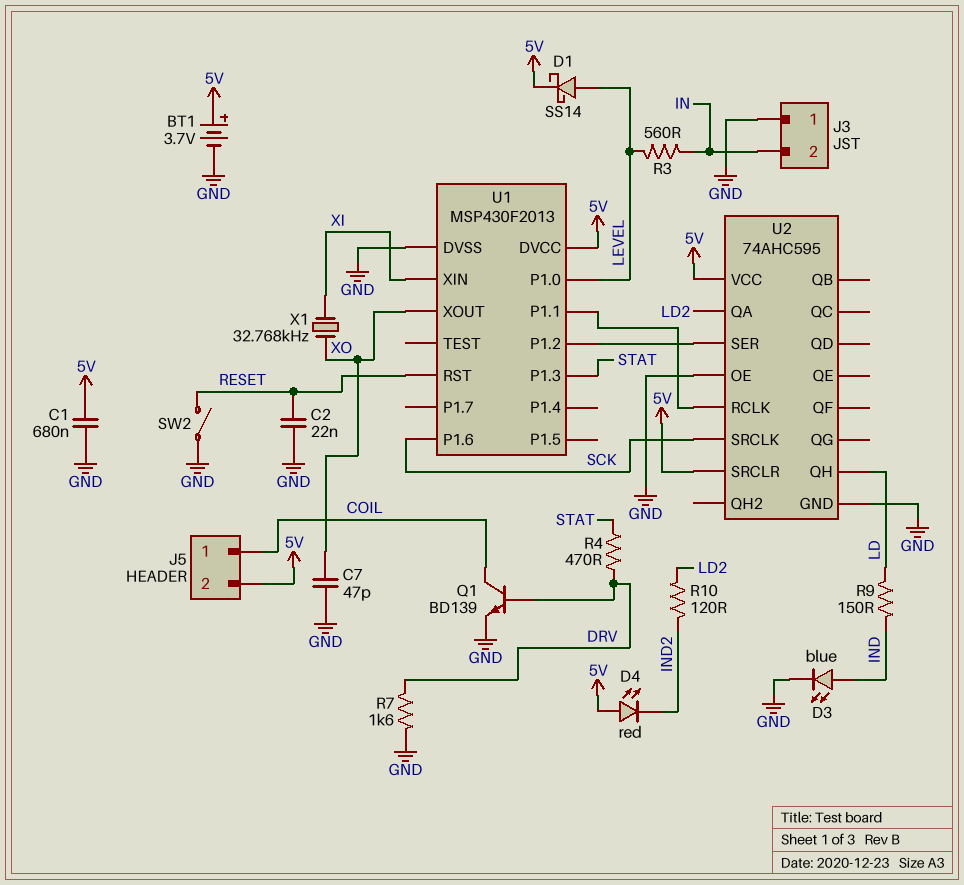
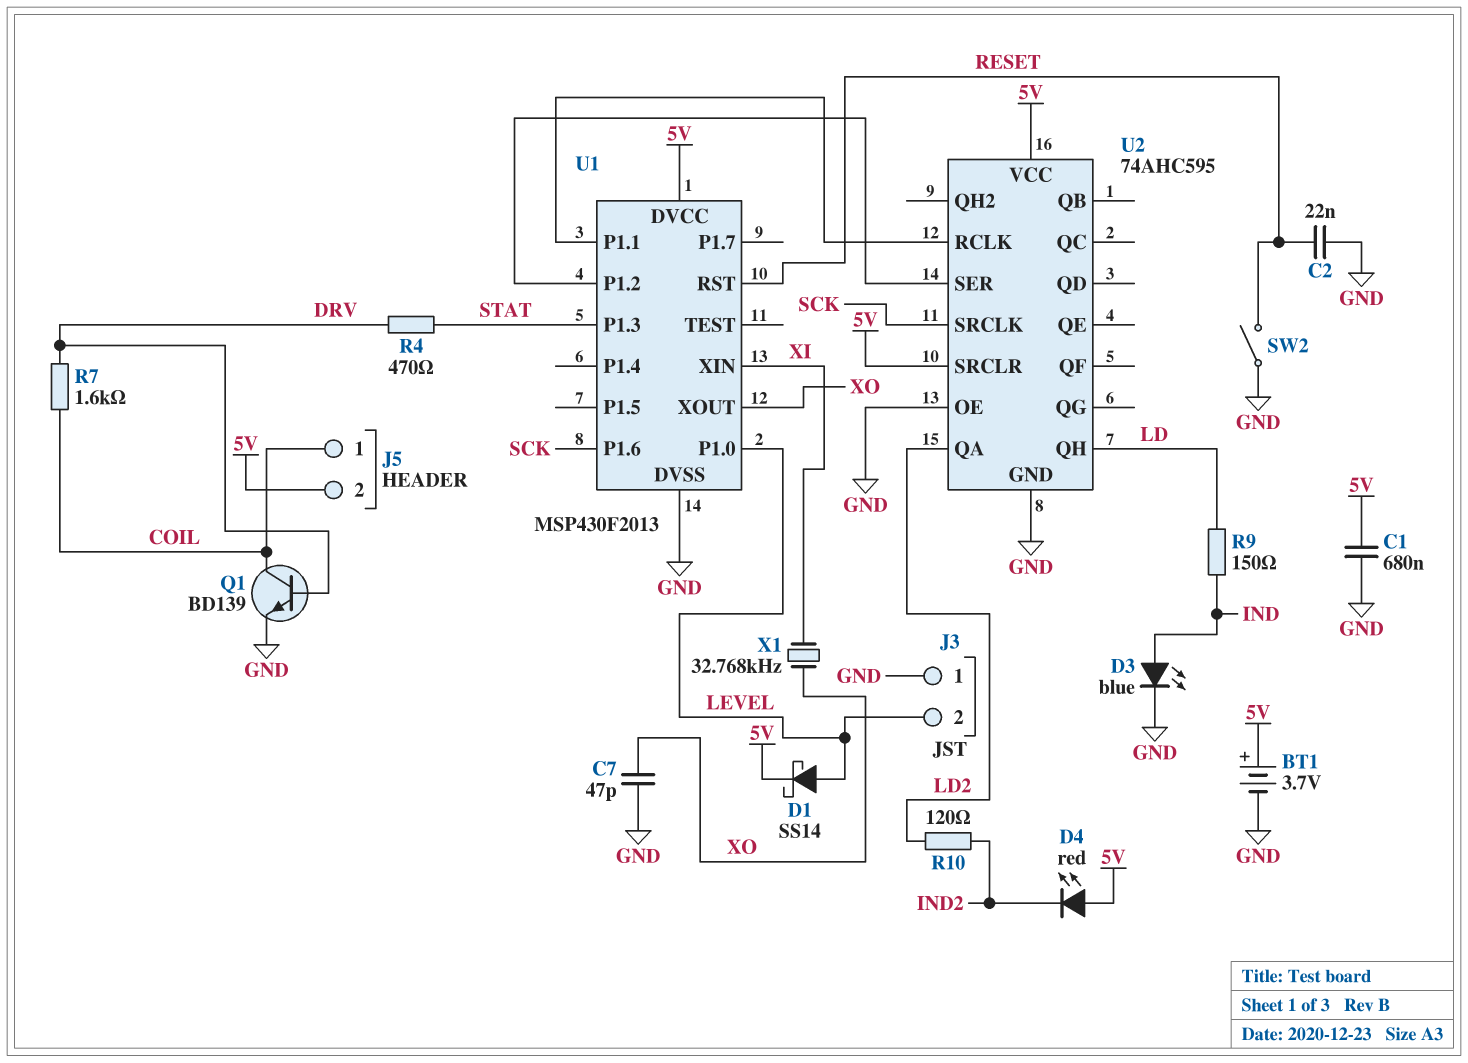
J3 pin 2: IN -> LEVEL
R3: 560 (IN, LEVEL) -> none
R7: 1.6k (DRV, GND) -> 1.6k (COIL, DRV)

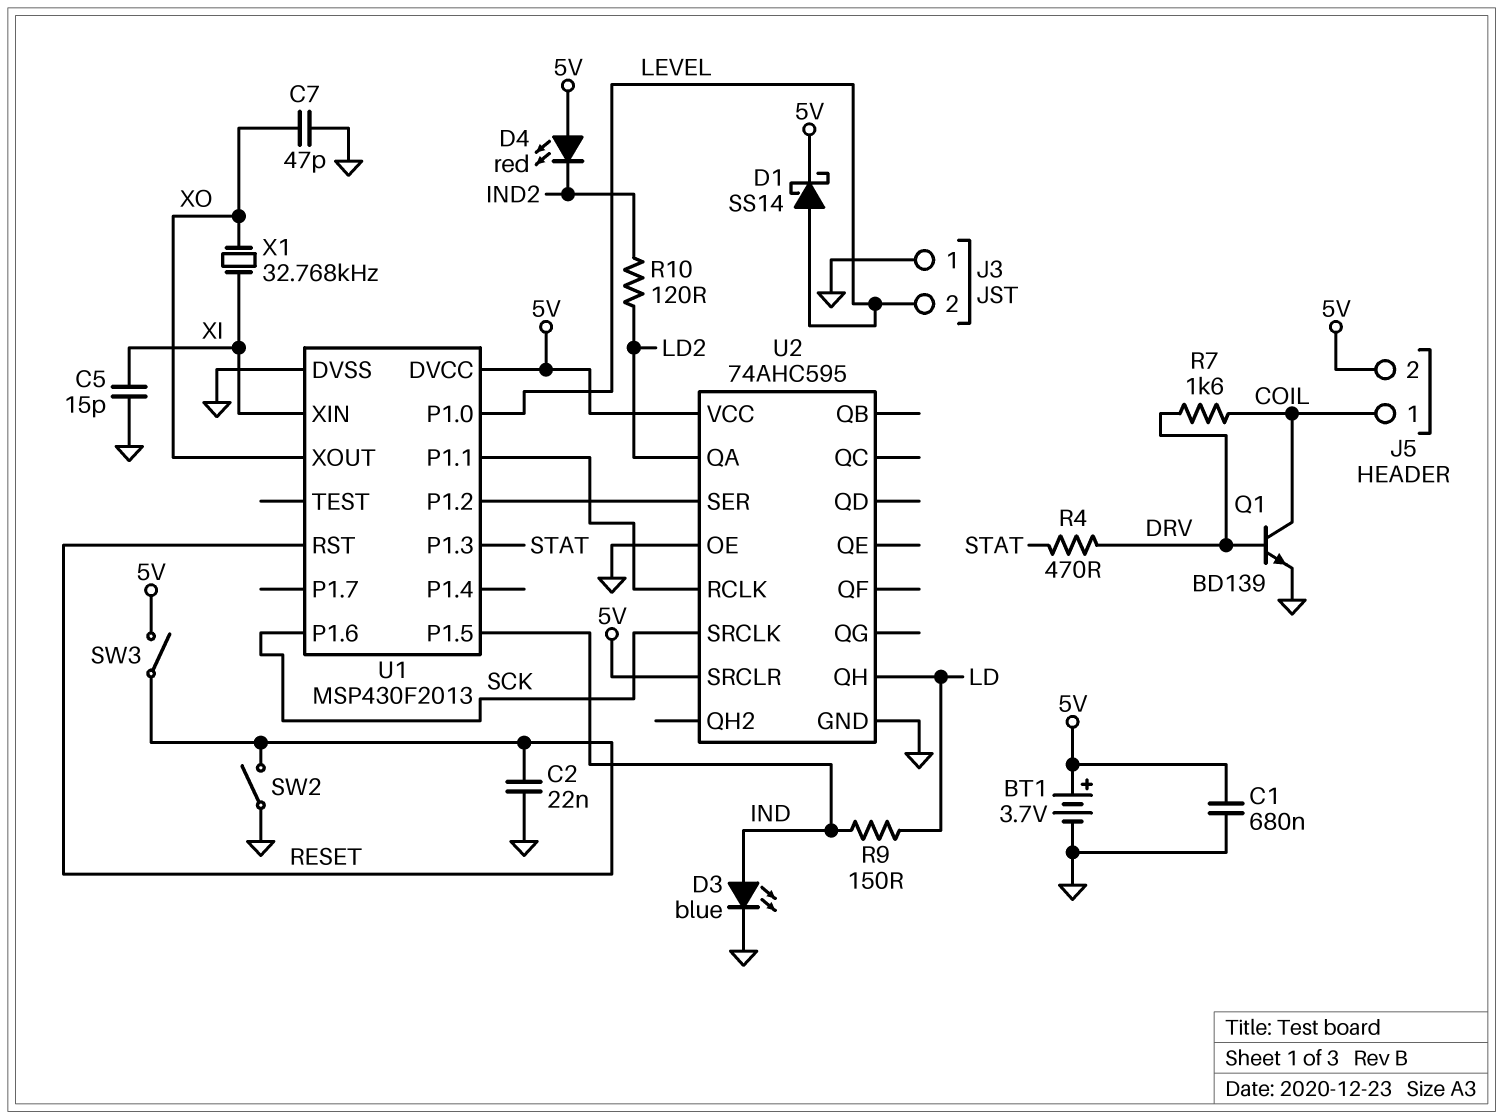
C5: none -> 15pF (GND, XI)
SW3: none -> switch (5V, RESET)
U1 pin P1.5: none -> IND

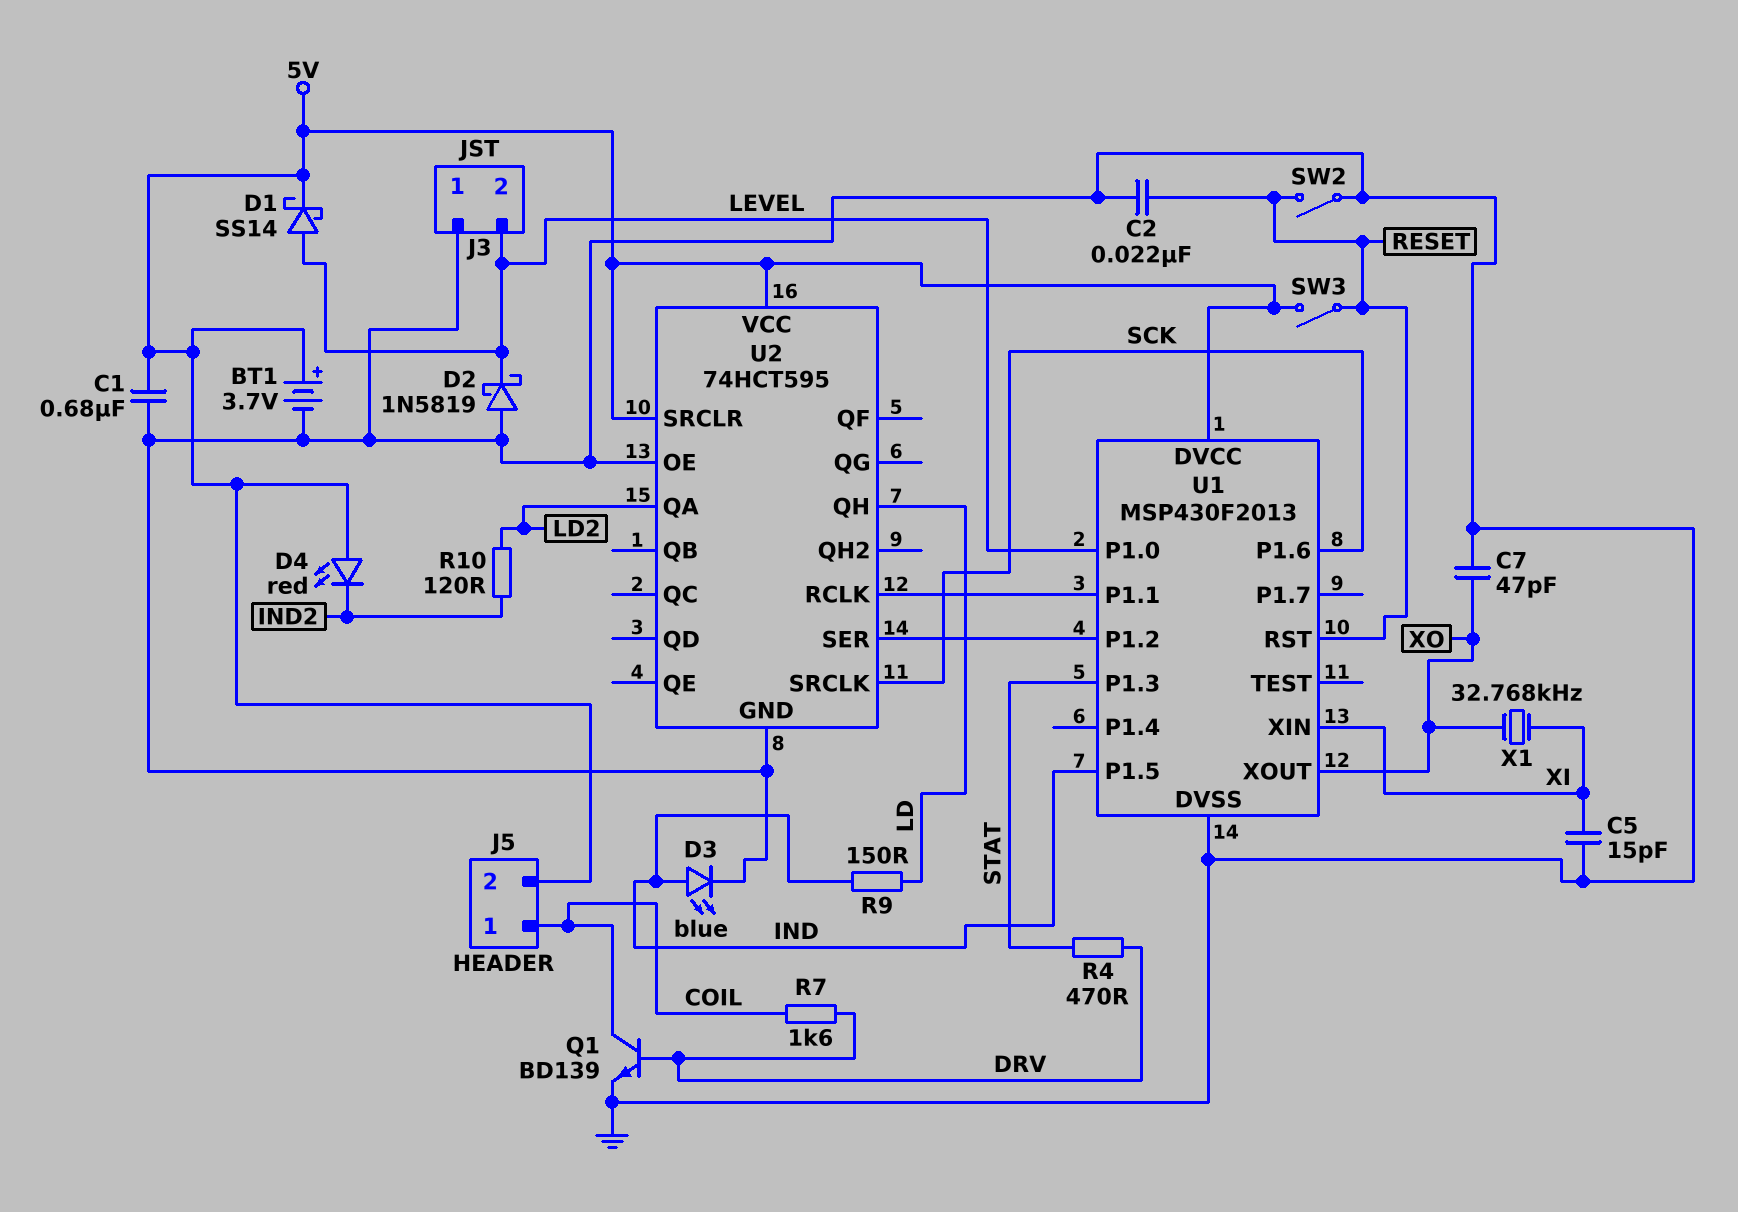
D2: none -> schottky 1N5819 (A GND, K LEVEL)
U2: 74AHC595 -> 74HCT595

